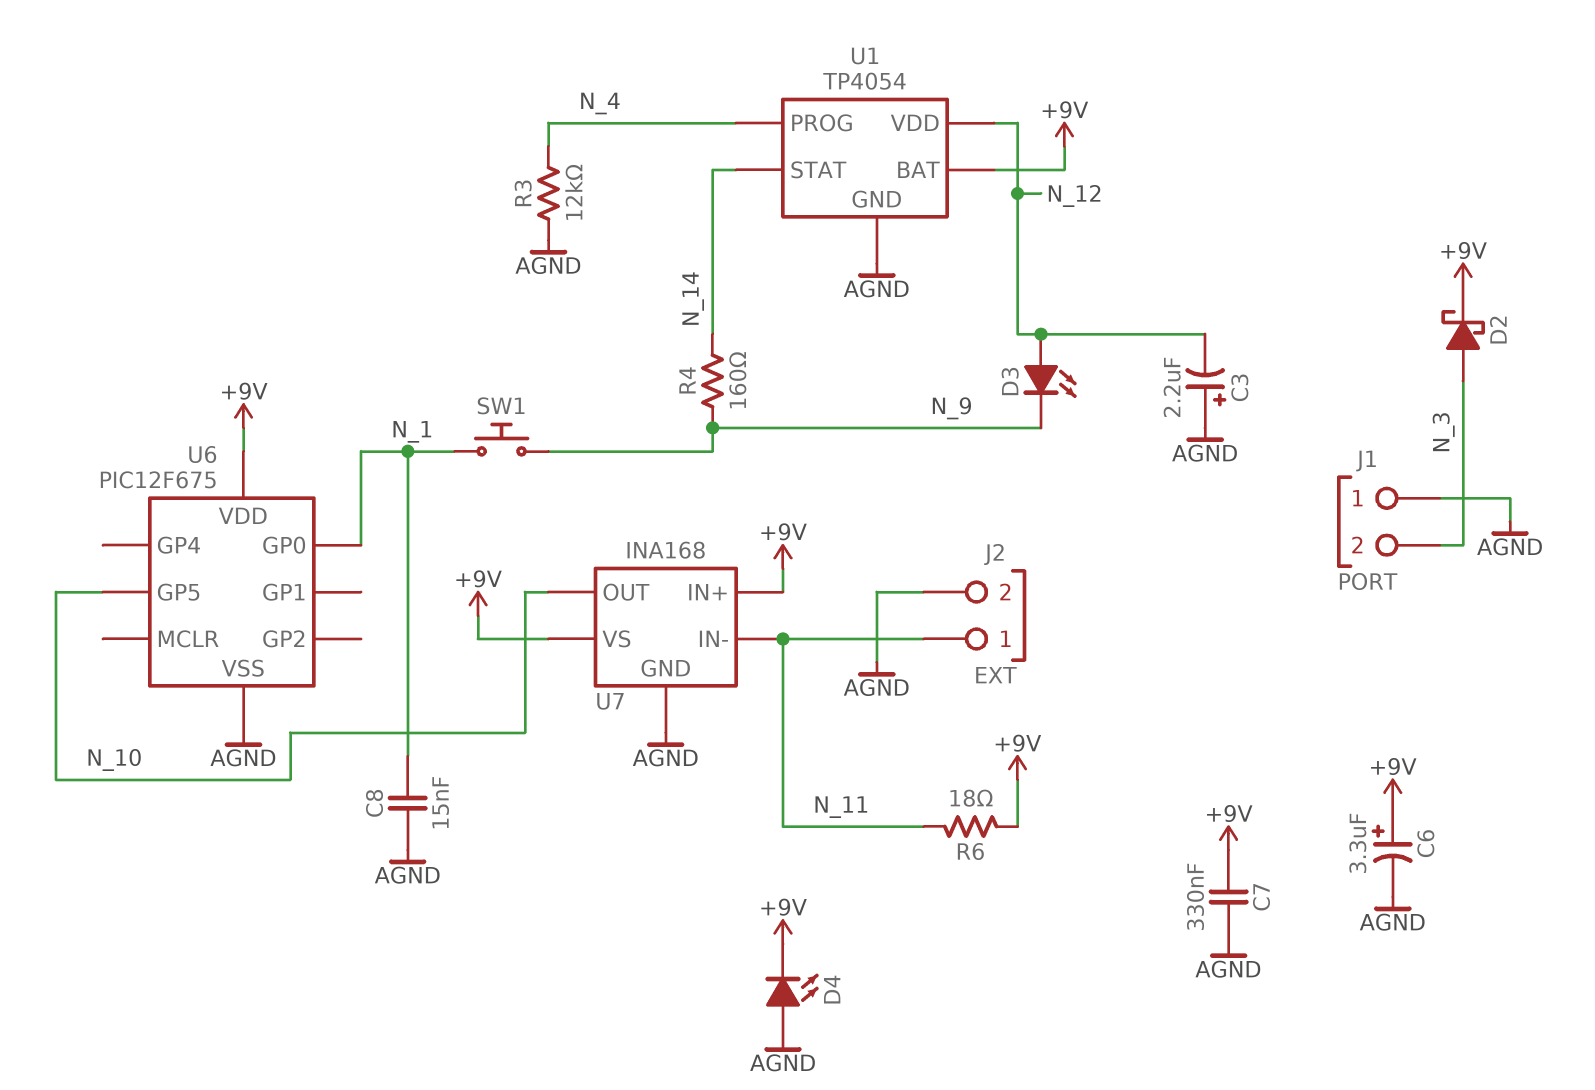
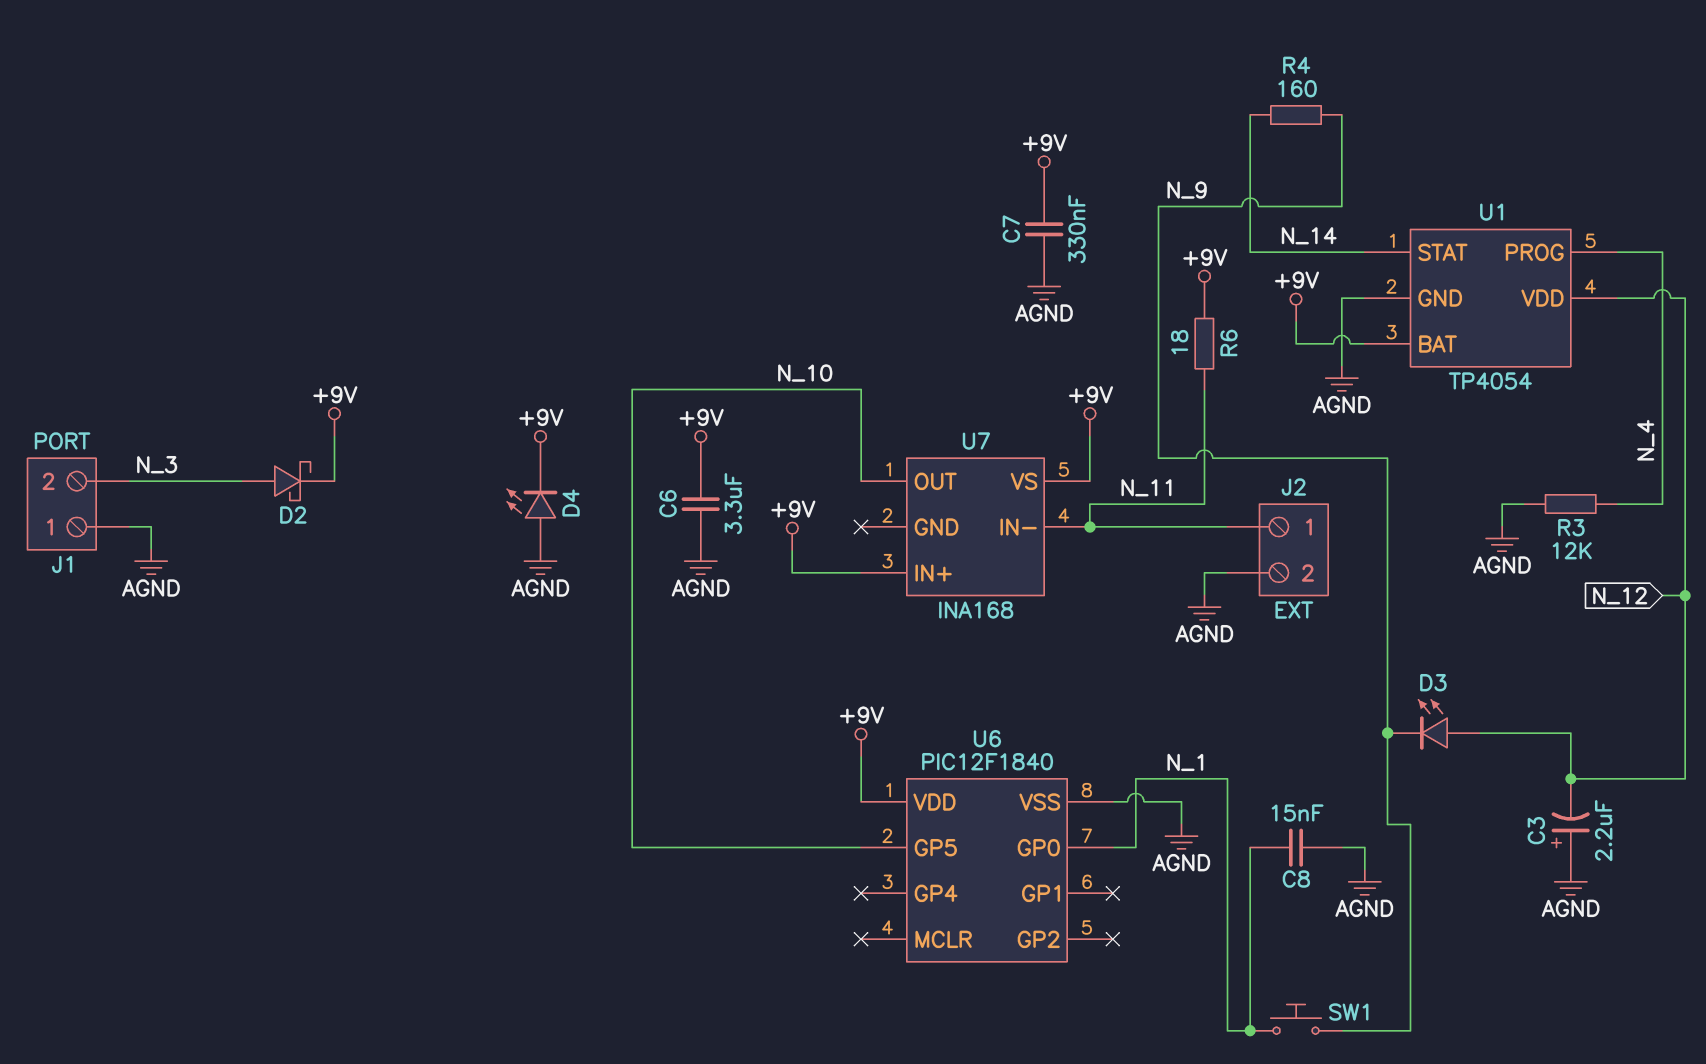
C6: 3.3uF (plus +9V, minus AGND) -> 3.3uF (+9V, AGND)
U6: PIC12F675 -> PIC12F1840
U7 pin GND: AGND -> none

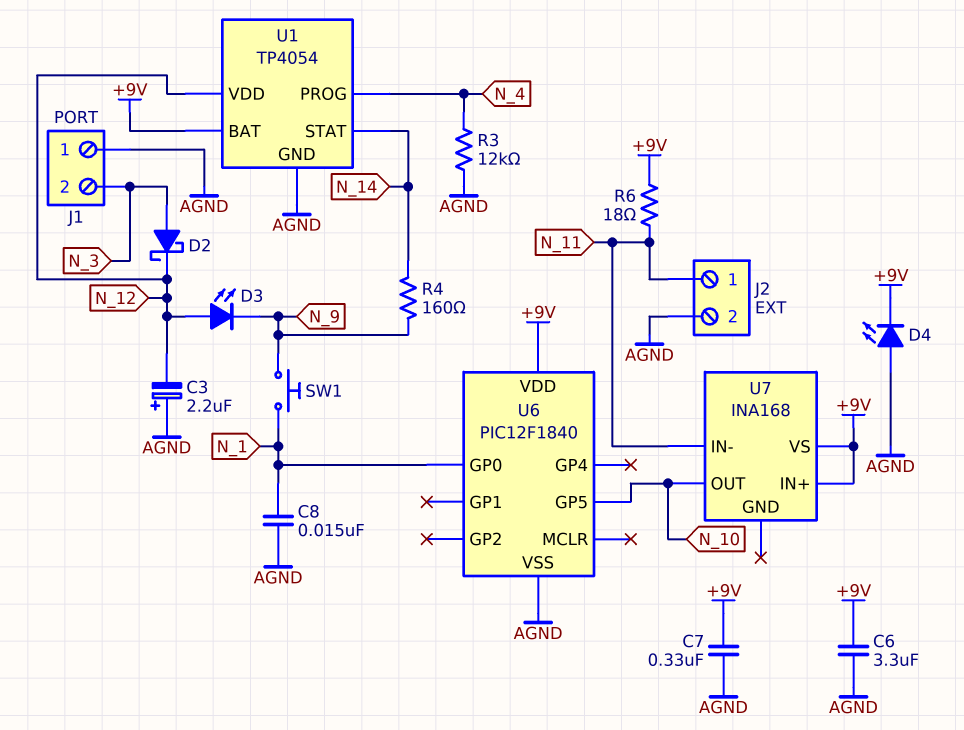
D2: schottky (A N_3, K +9V) -> schottky (A N_3, K N_12)

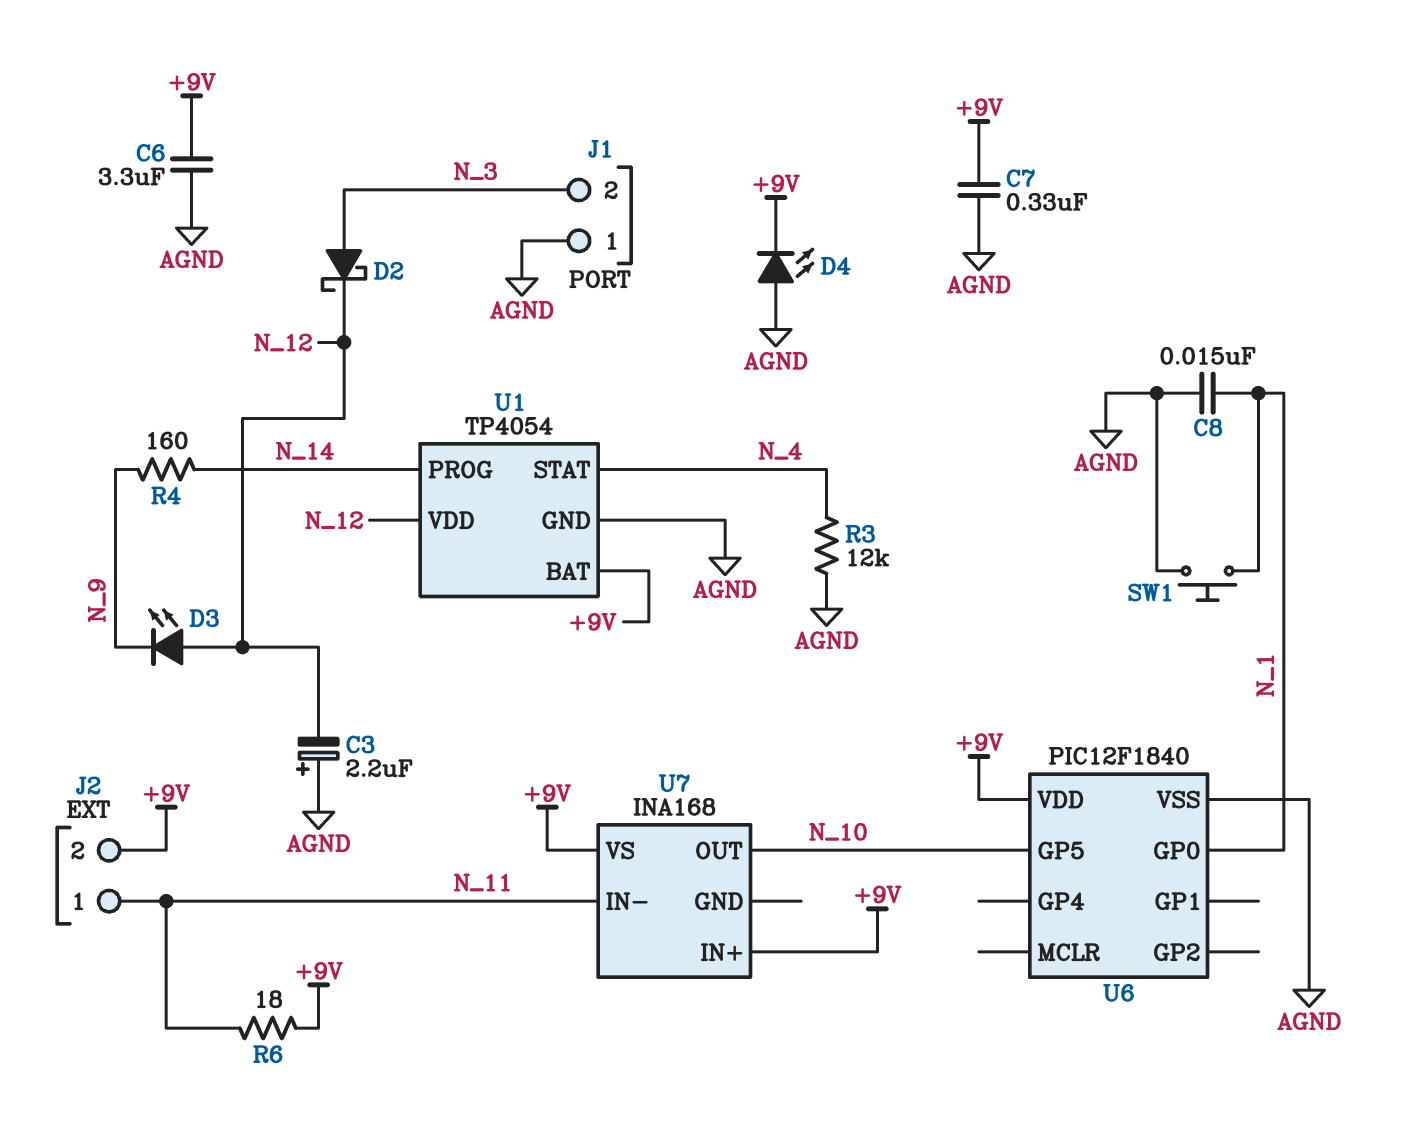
J2 pin 2: AGND -> +9V
SW1: button (N_1, N_9) -> button (AGND, N_1)
U1 pin PROG: N_4 -> N_14
U1 pin STAT: N_14 -> N_4

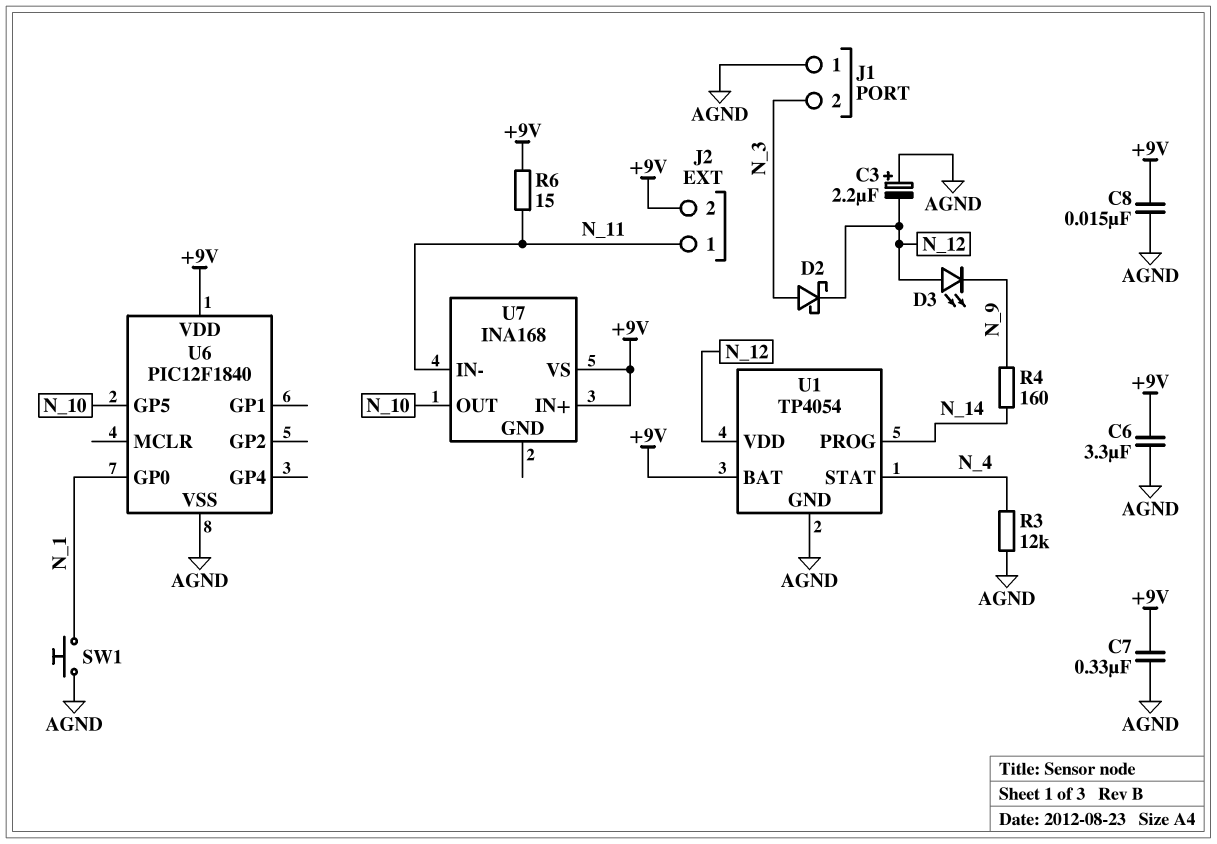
C8: 15nF (AGND, N_1) -> 15nF (+9V, AGND)
D4: LED (A AGND, K +9V) -> none
R6: 18 (+9V, N_11) -> 15 (+9V, N_11)

